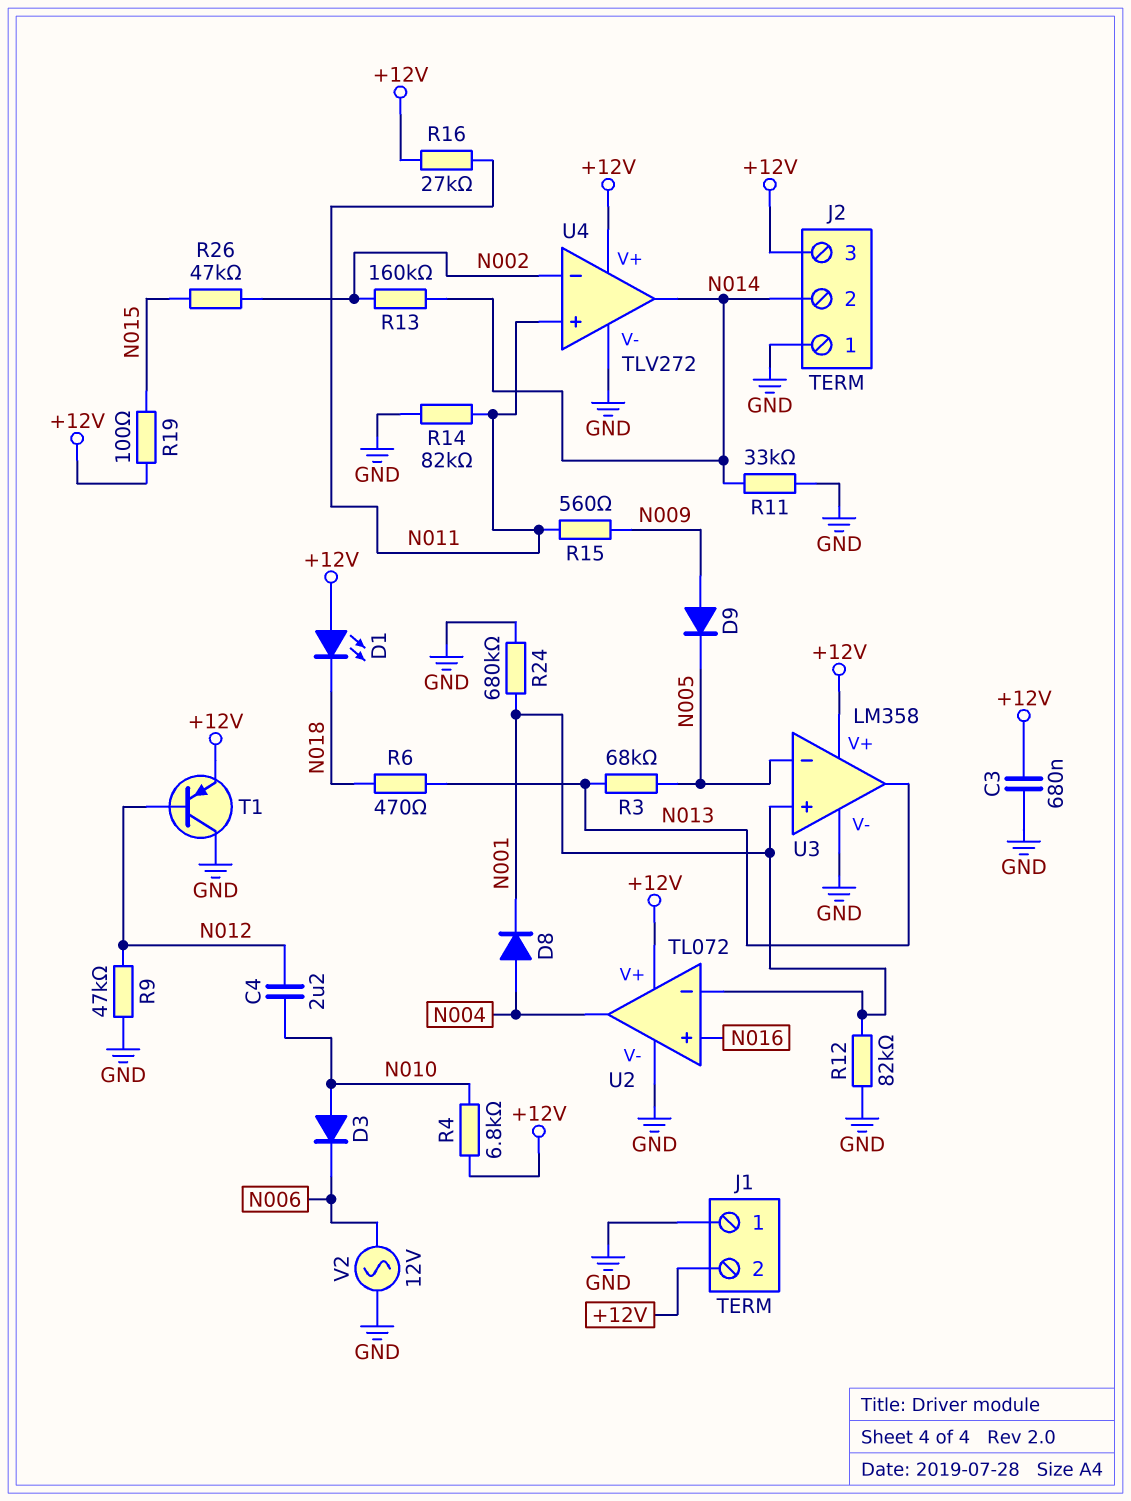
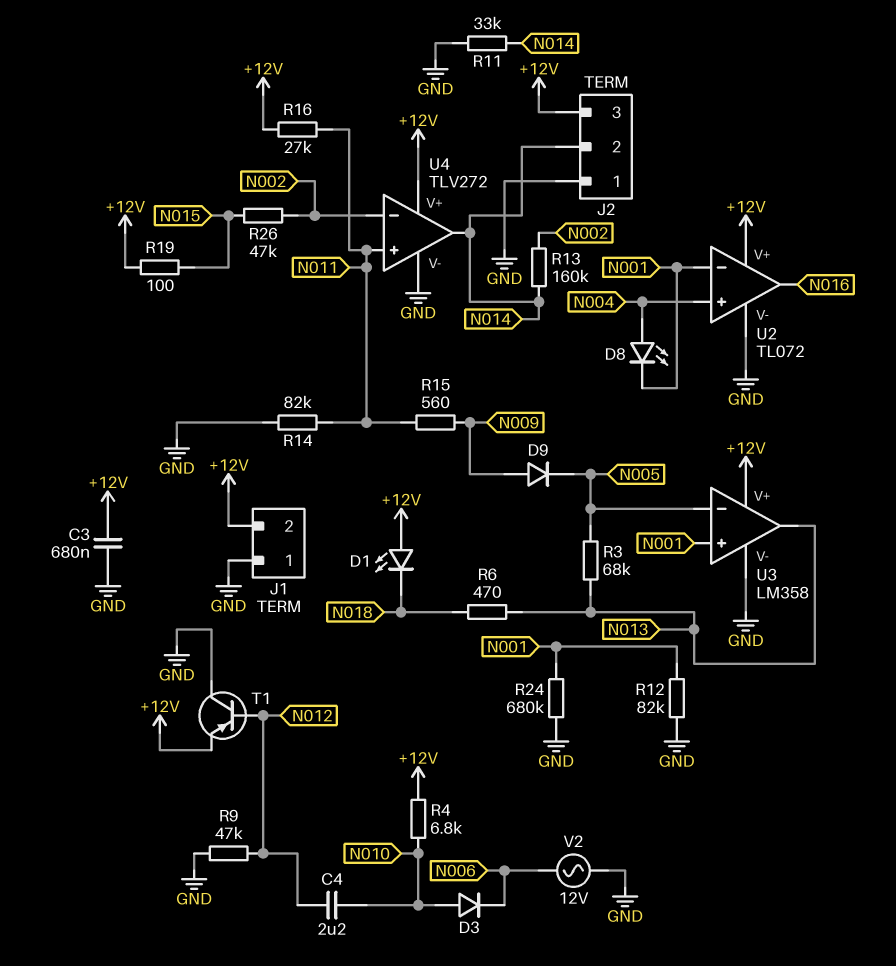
D8: diode (A N004, K N001) -> LED (A N004, K N001)
U2 pin in+: N016 -> N004
U2 pin out: N004 -> N016

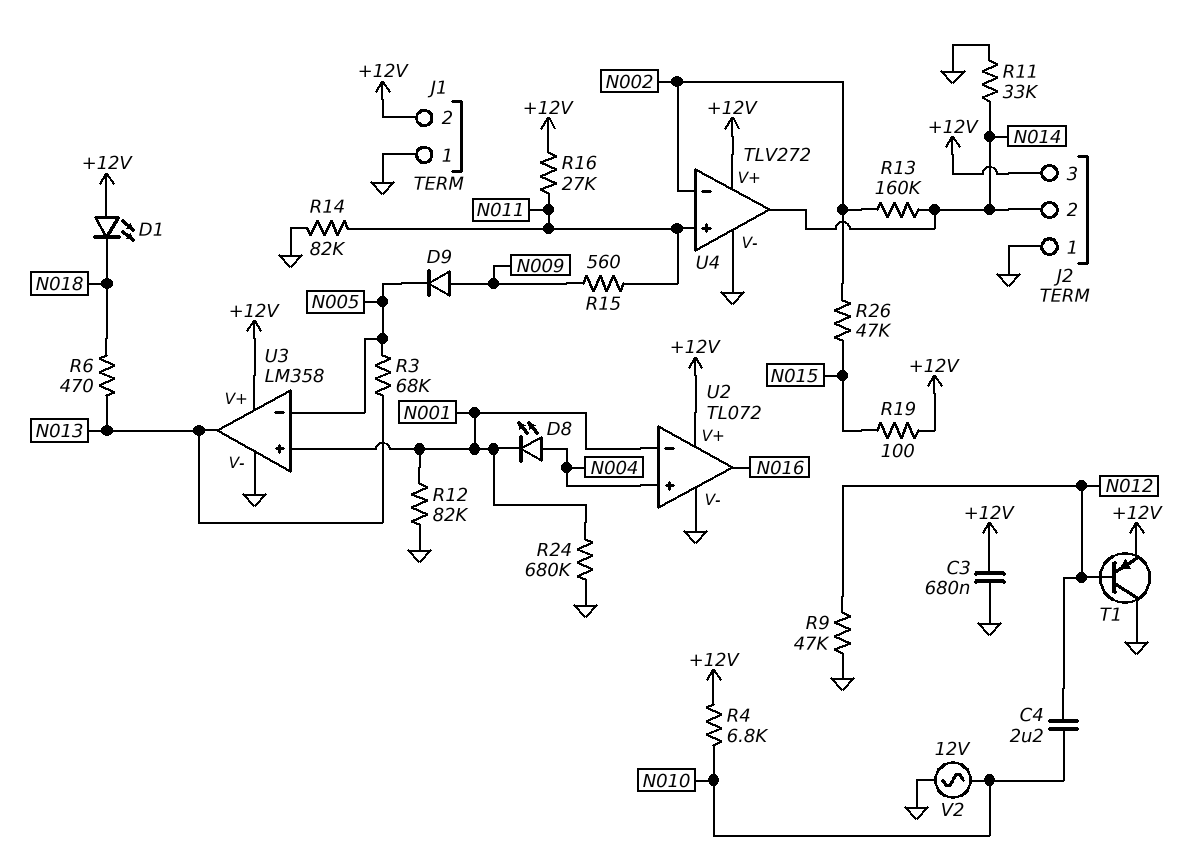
D3: diode (A N010, K N006) -> none
V2: AC 12V (GND, N006) -> AC 12V (GND, N010)

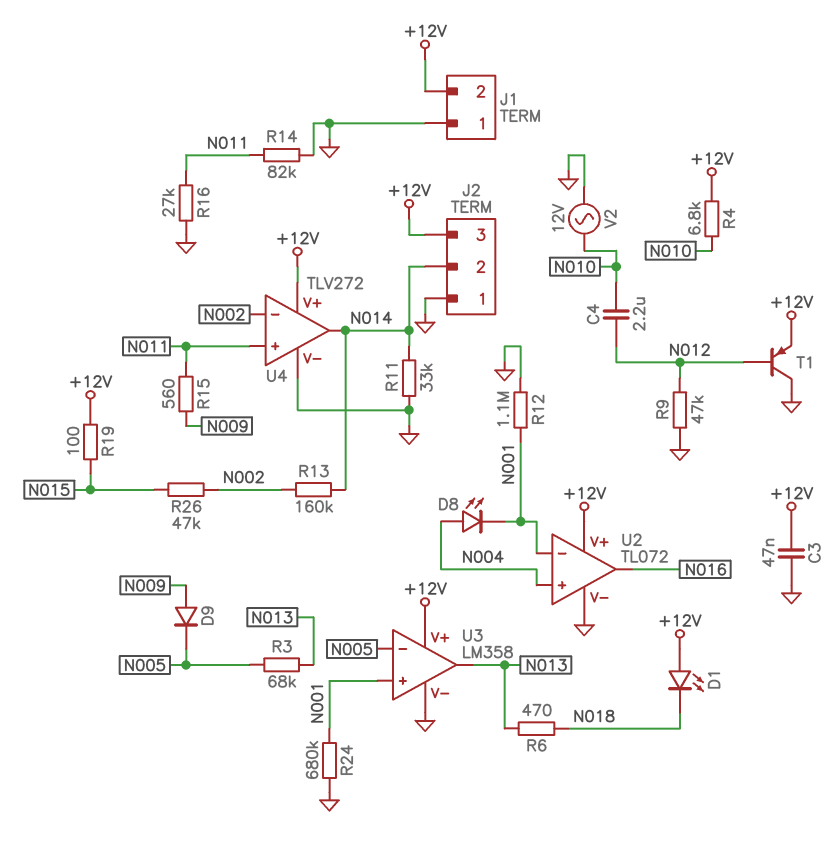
C3: 680nF (+12V, GND) -> 47nF (+12V, GND)
R12: 82k (GND, N001) -> 1.1M (GND, N001)
R16: 27k (+12V, N011) -> 27k (GND, N011)

